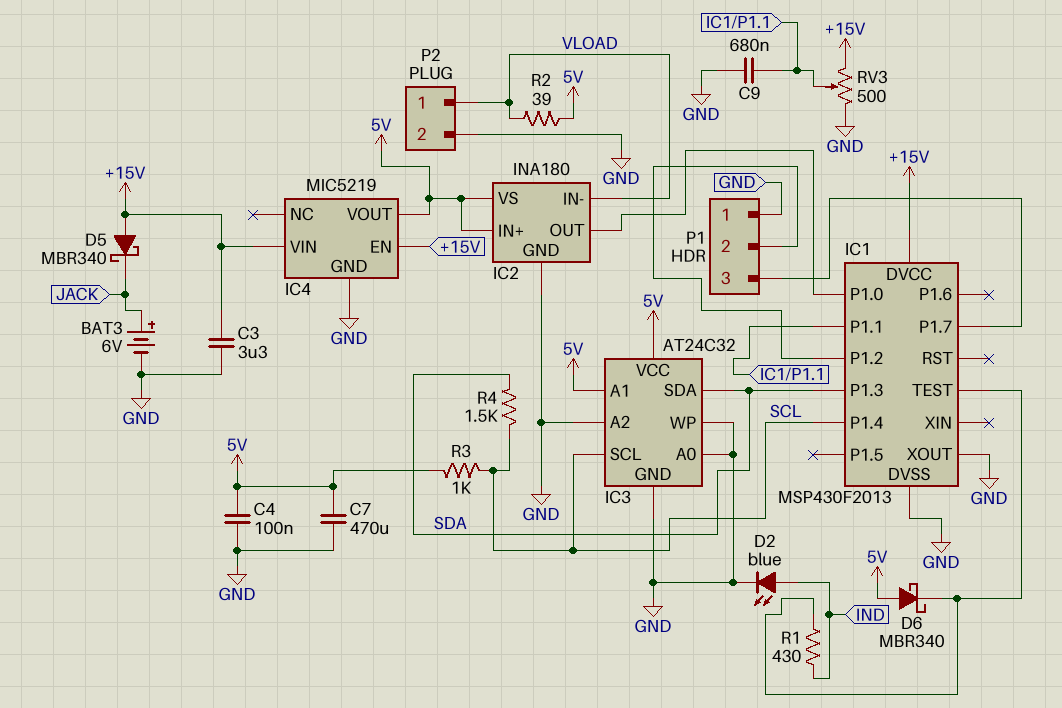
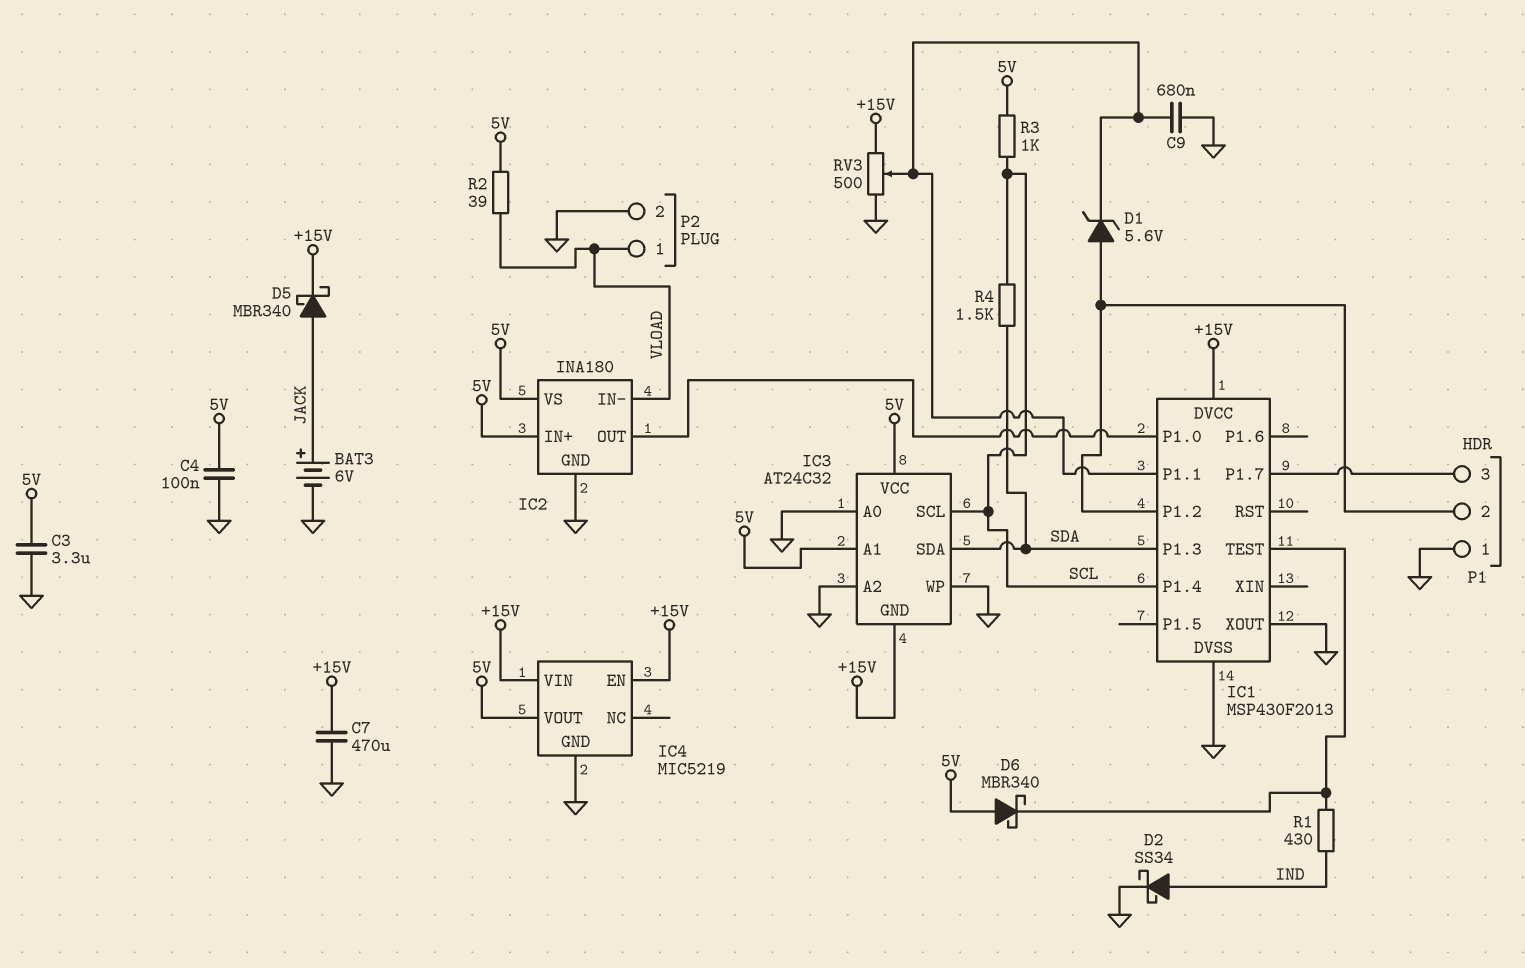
C3: 3.3uF (+15V, GND) -> 3.3uF (5V, GND)
C7: 470uF (5V, GND) -> 470uF (+15V, GND)
D1: none -> zener 5.6V (A IC1/P1.2, K IC1/P1.1)
D2: LED blue (A IND, K GND) -> schottky SS34 (A IND, K GND)
D5: schottky MBR340 (A +15V, K JACK) -> schottky MBR340 (A JACK, K +15V)
IC3 pin GND: GND -> +15V

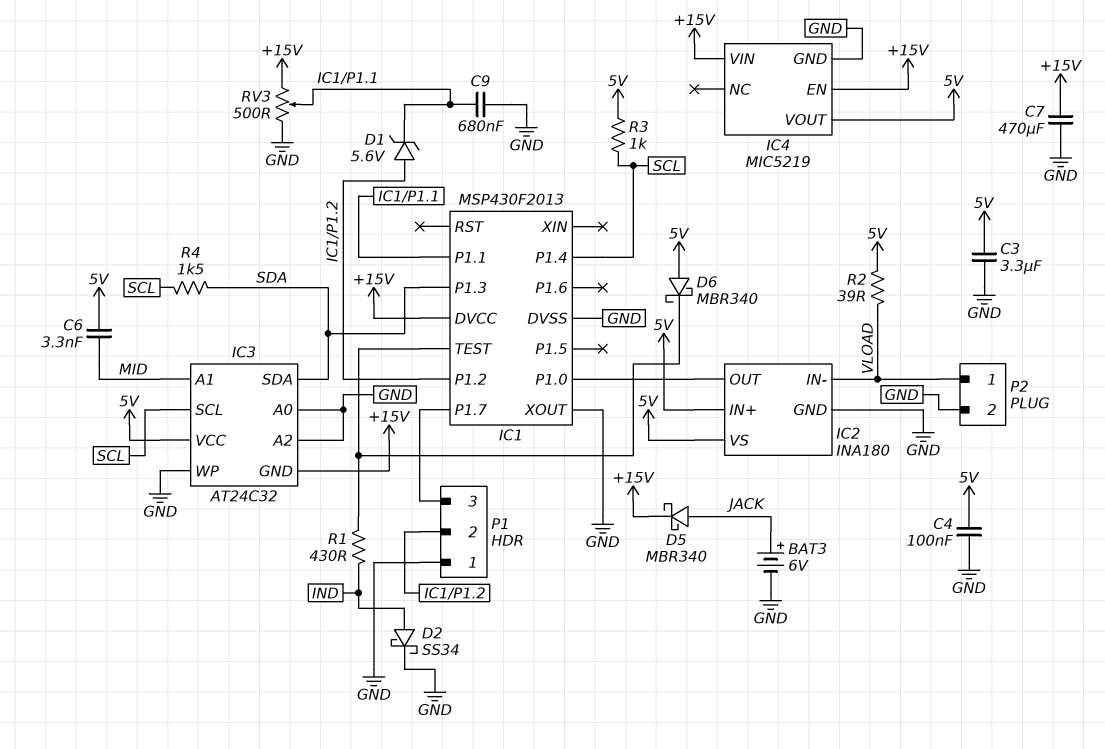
C6: none -> 3.3nF (5V, MID)
IC3 pin A1: 5V -> MID

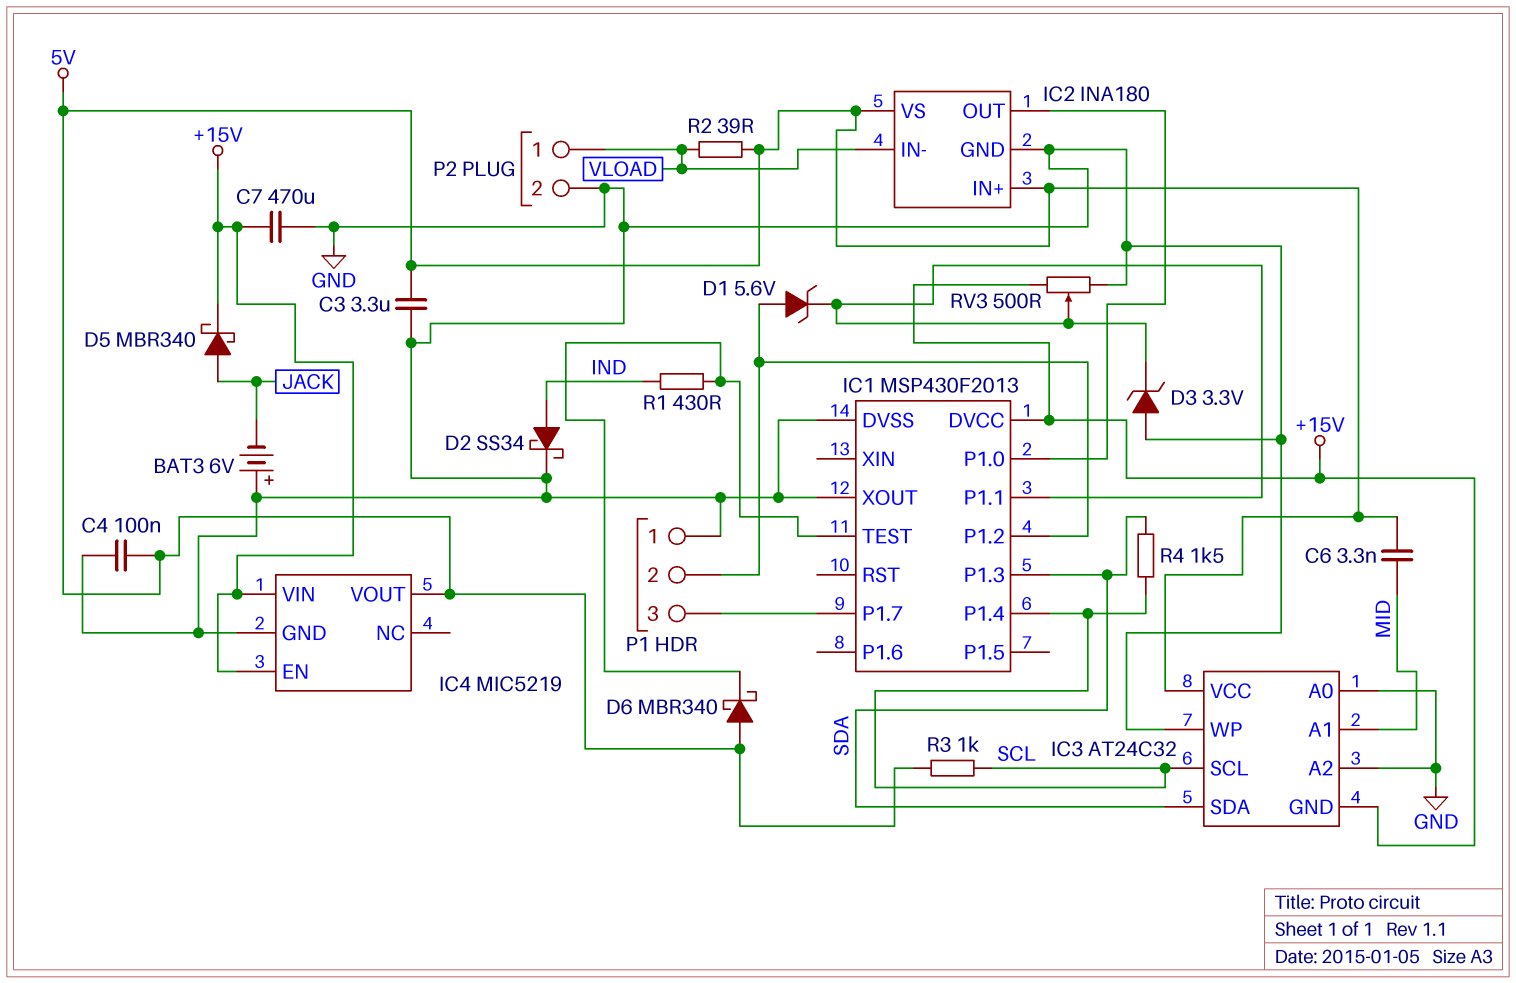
BAT3: 6V (plus JACK, minus GND) -> 6V (plus GND, minus JACK)
C9: 680nF (GND, IC1/P1.1) -> none
D3: none -> zener 3.3V (A GND, K IC1/P1.1)

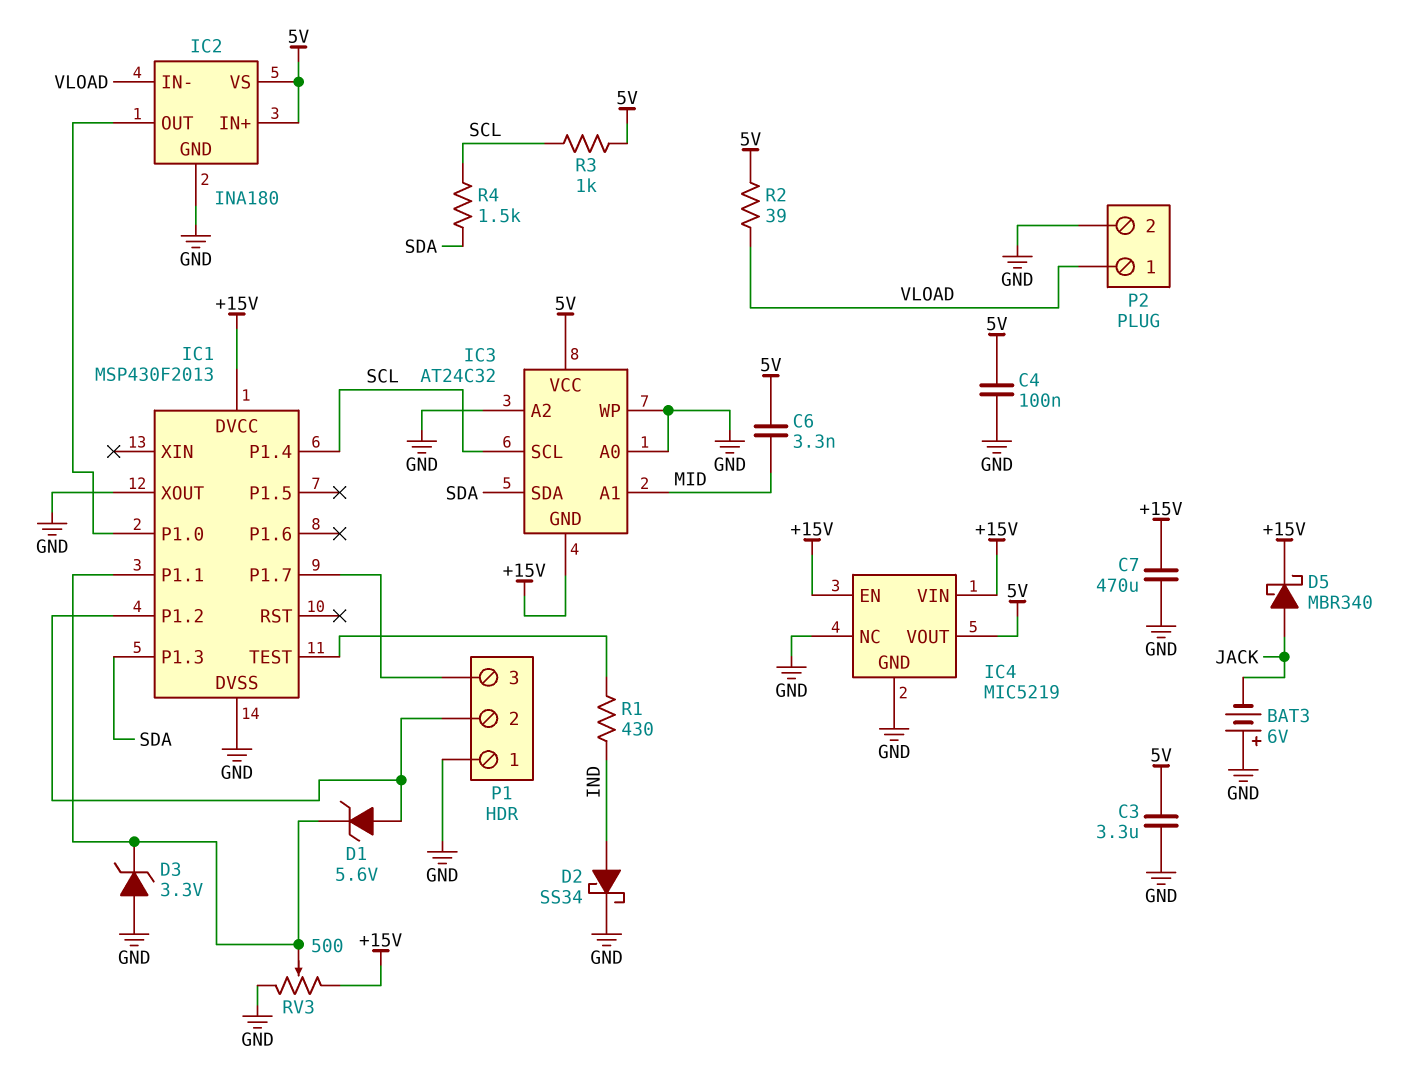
D6: schottky MBR340 (A 5V, K IC1/TEST) -> none
IC4 pin NC: none -> GND

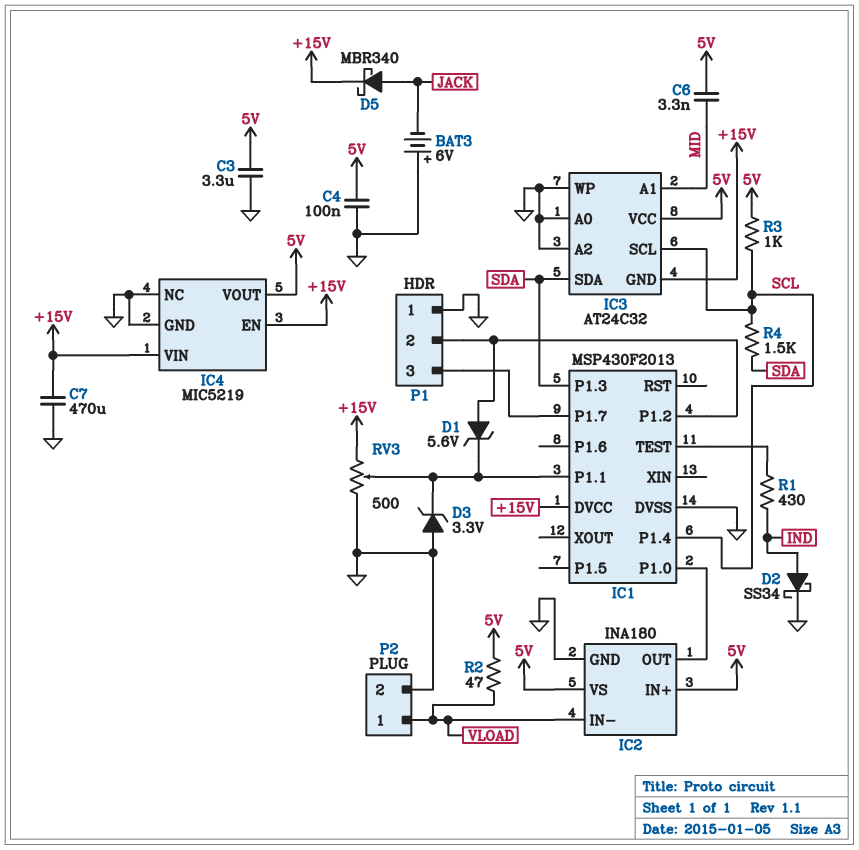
IC1 pin XOUT: GND -> none
R2: 39 (5V, VLOAD) -> 47 (5V, VLOAD)

